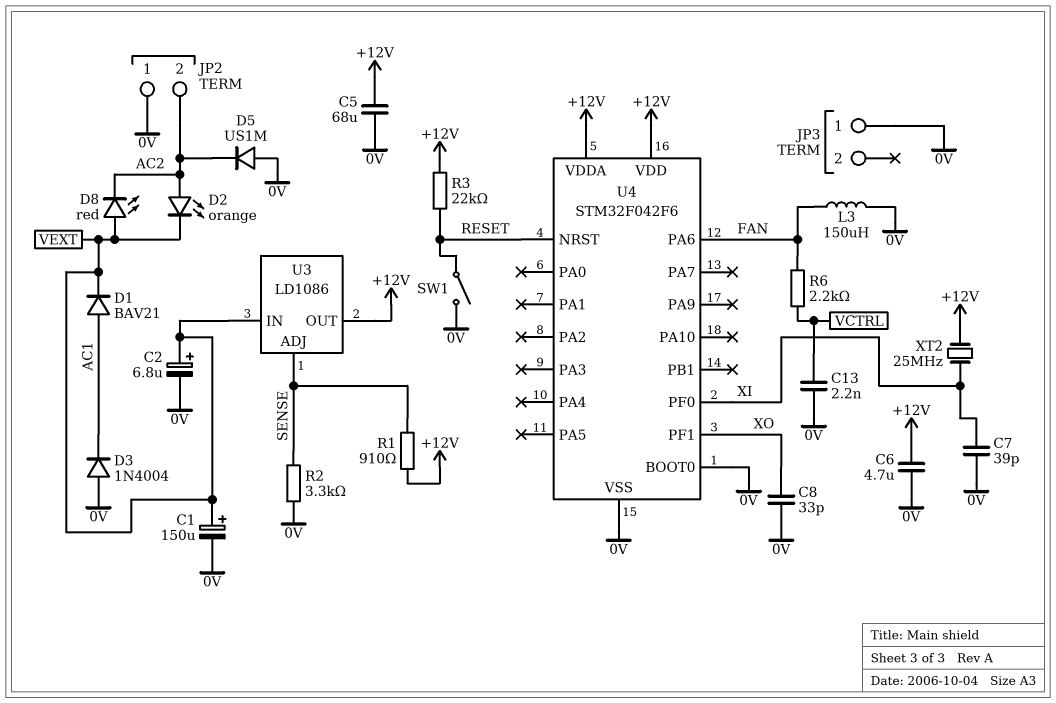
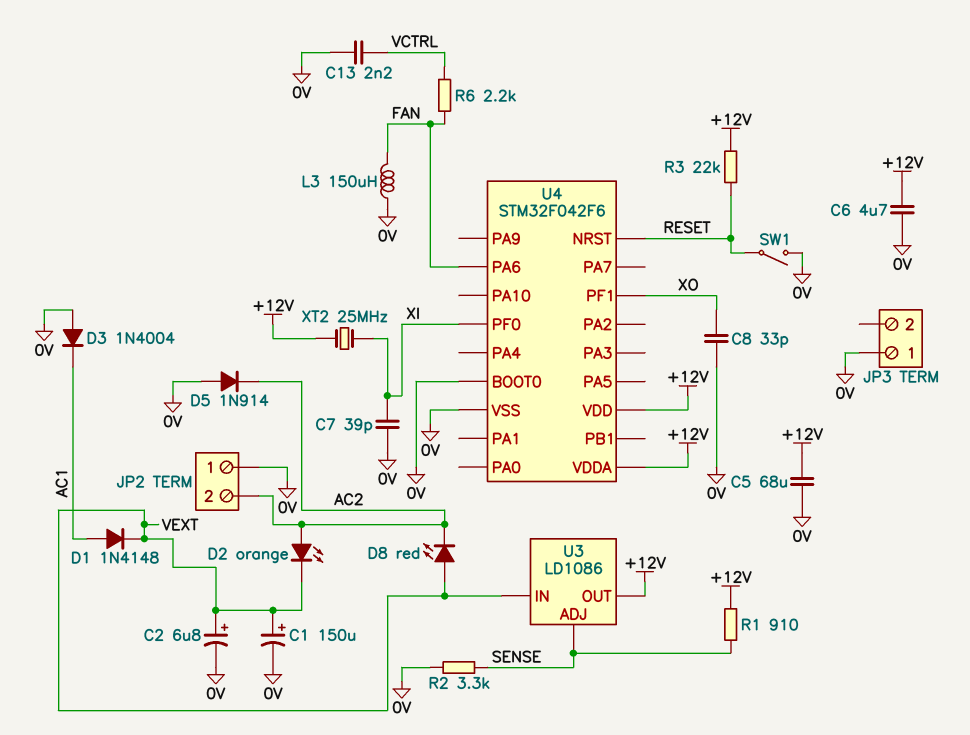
D1: diode BAV21 (A AC1, K VEXT) -> diode 1N4148 (A AC1, K VEXT)
D5: diode US1M (A 0V, K AC2) -> diode 1N914 (A 0V, K AC2)

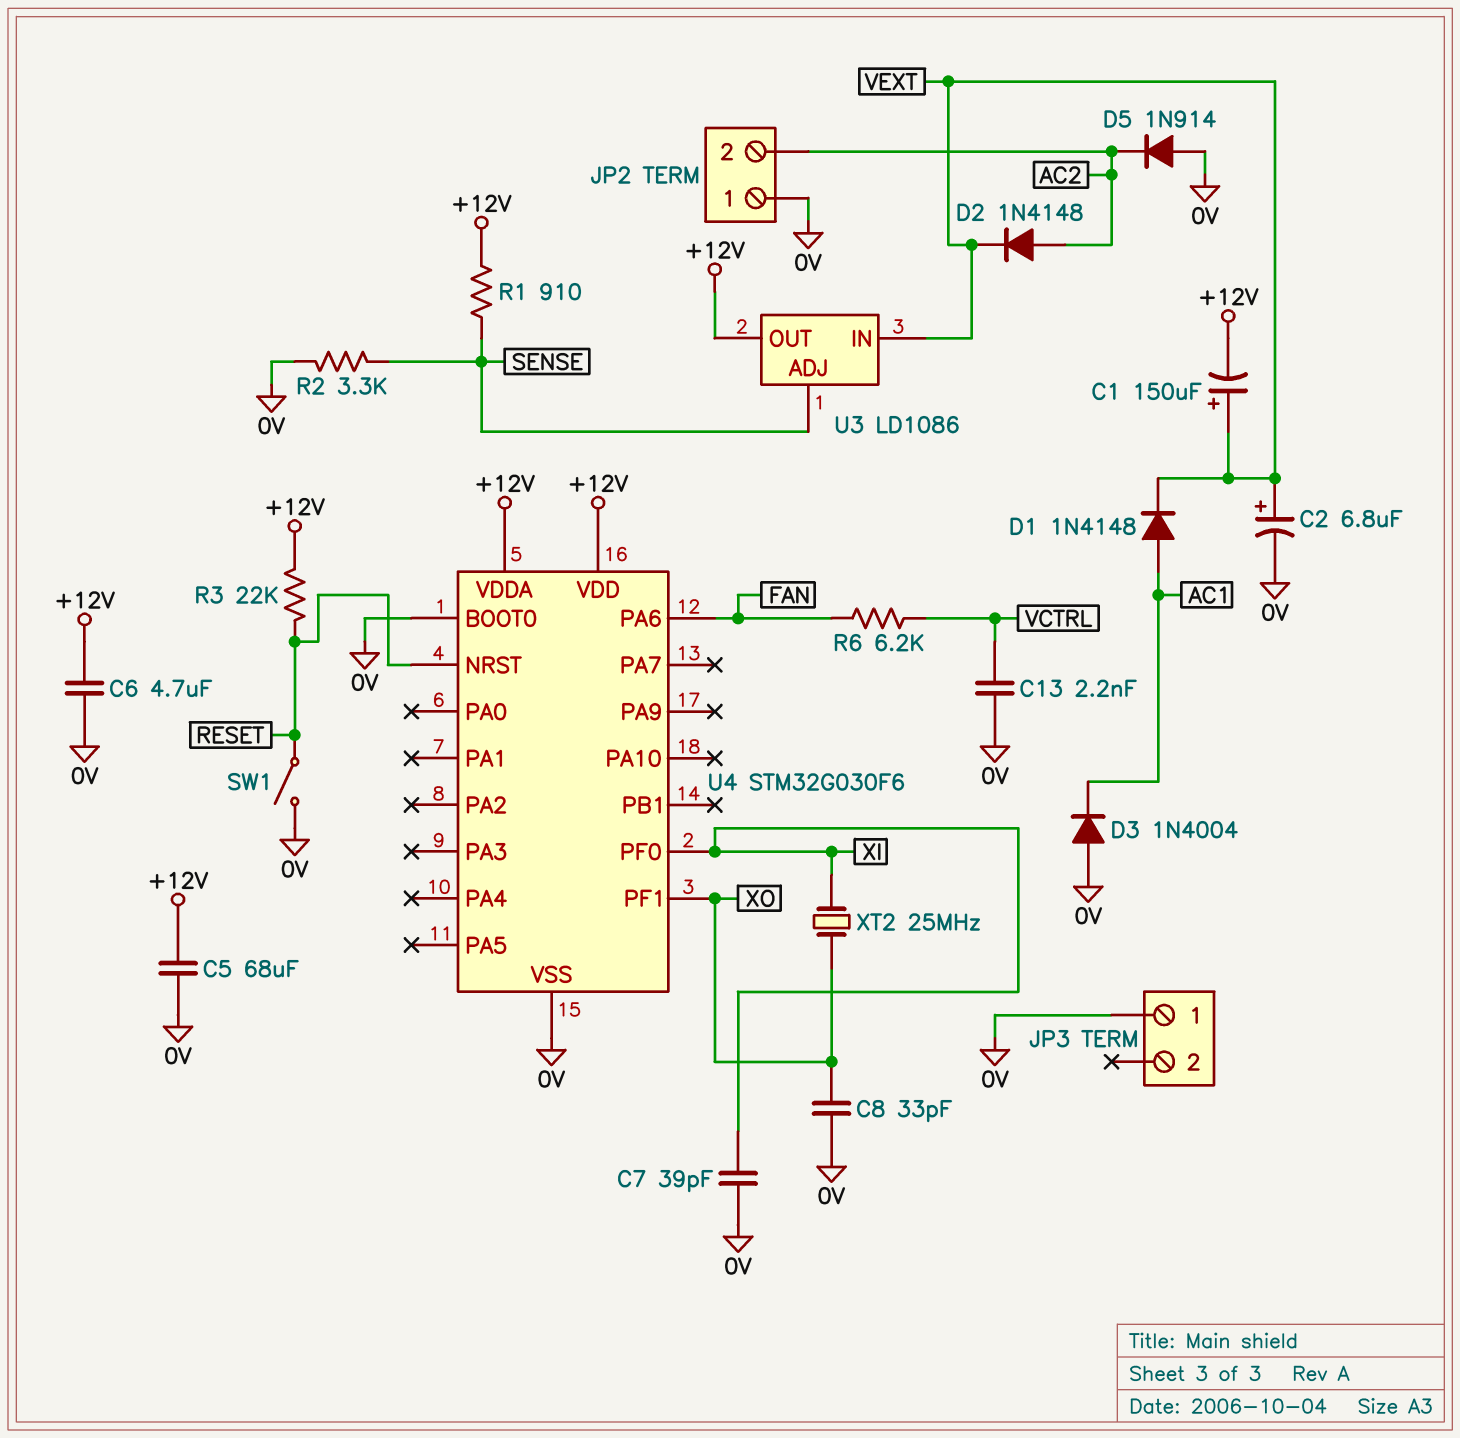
C1: 150uF (plus VEXT, minus 0V) -> 150uF (plus VEXT, minus +12V)
D2: LED orange (A AC2, K VEXT) -> diode 1N4148 (A AC2, K VEXT)
D8: LED red (A VEXT, K AC2) -> none
L3: 150uH (0V, FAN) -> none
R6: 2.2k (FAN, VCTRL) -> 6.2k (FAN, VCTRL)
U4: STM32F042F6 -> STM32G030F6
XT2: 25MHz (+12V, XI) -> 25MHz (XI, XO)

